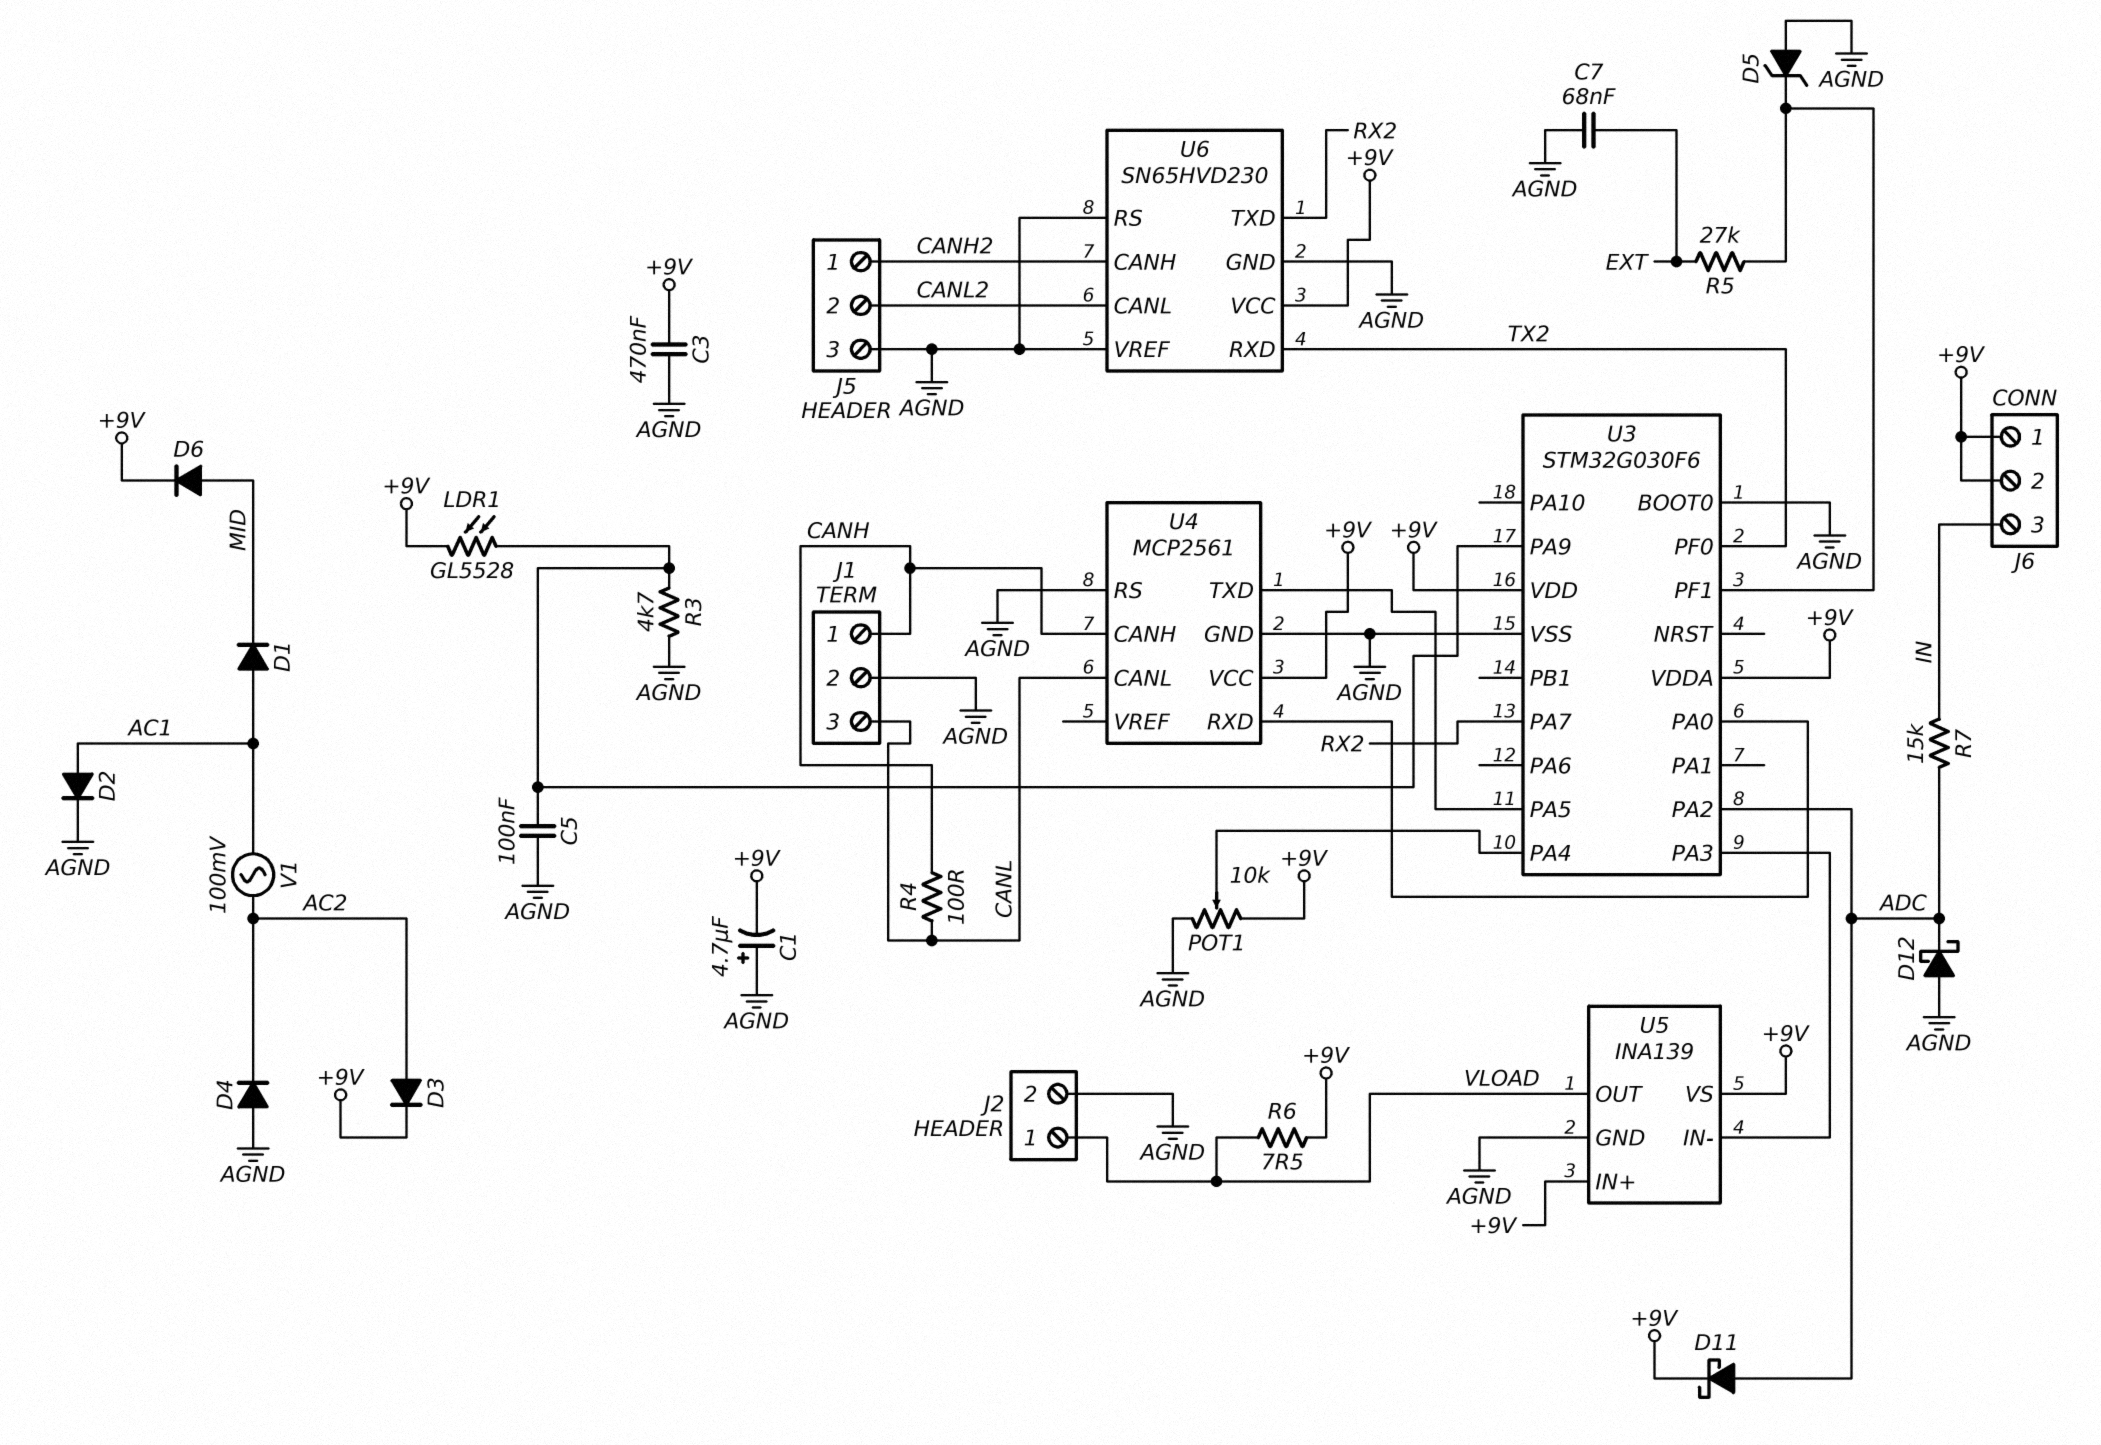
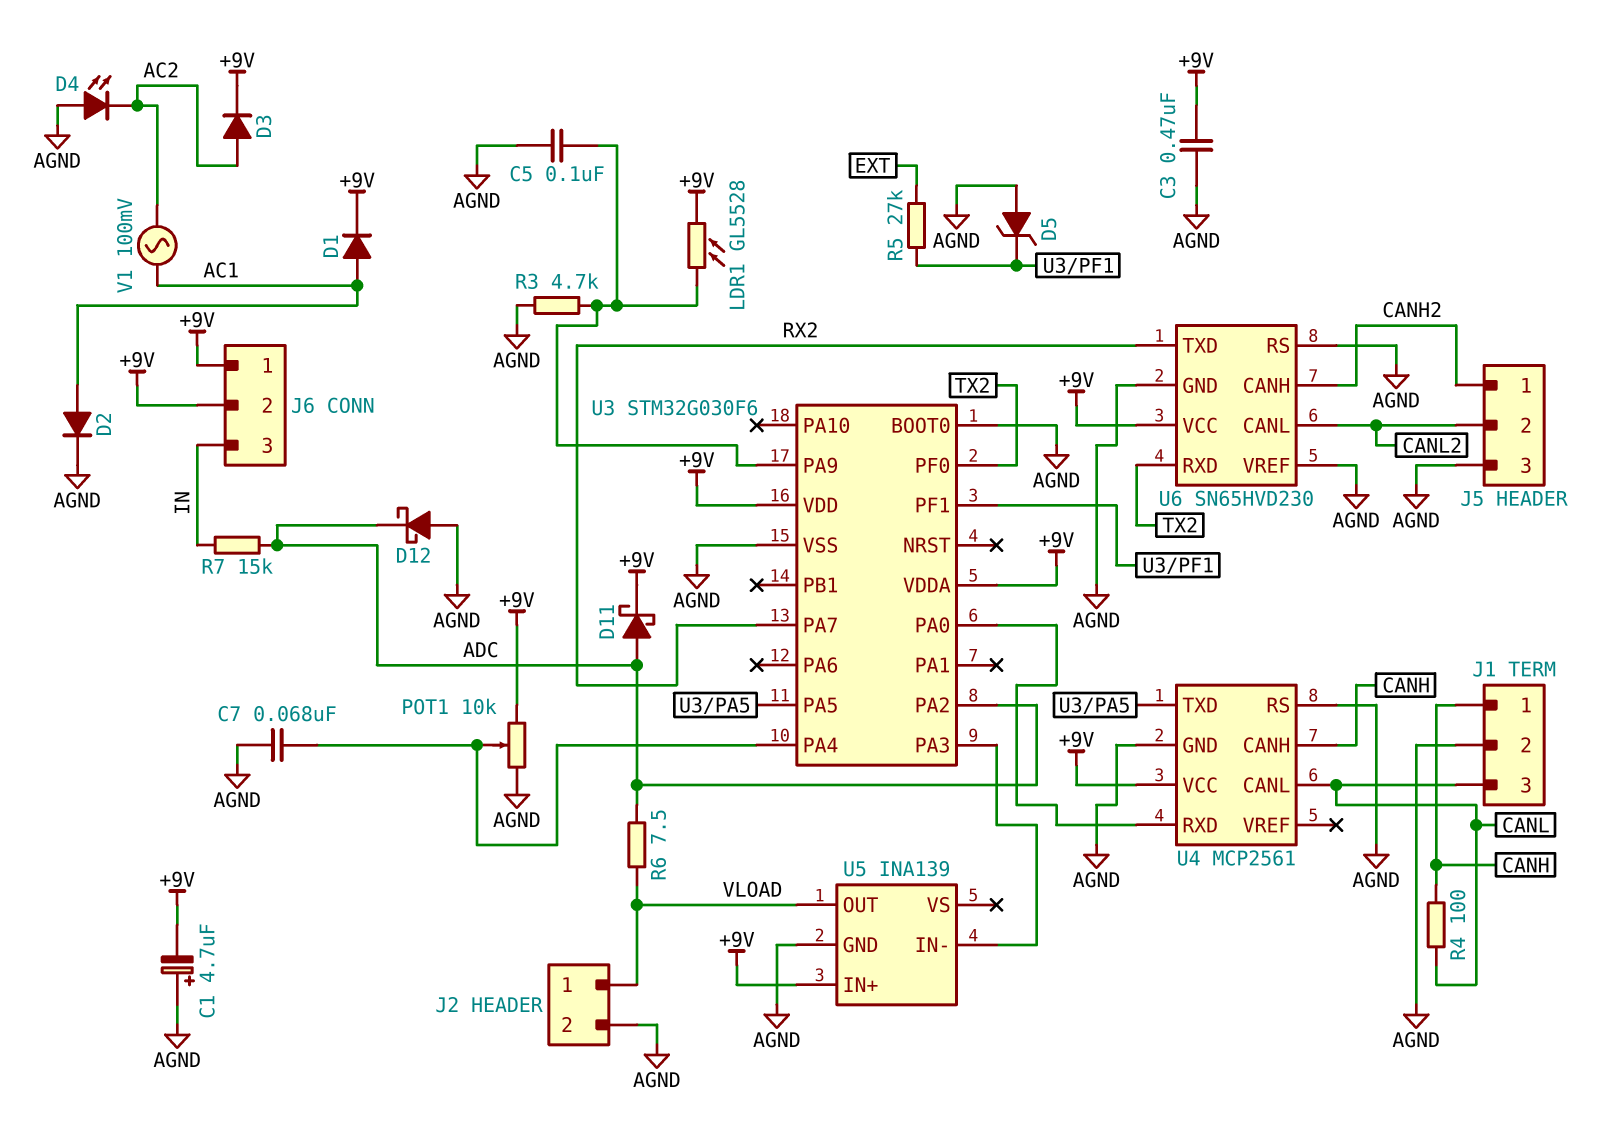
C7: 68nF (AGND, EXT) -> 68nF (AGND, U3/PA4)
D1: diode (A AC1, K MID) -> diode (A AC1, K +9V)
D4: diode (A AGND, K AC2) -> LED (A AGND, K AC2)
D6: diode (A MID, K +9V) -> none
R6: 7.5 (+9V, VLOAD) -> 7.5 (ADC, VLOAD)
U5 pin VS: +9V -> none

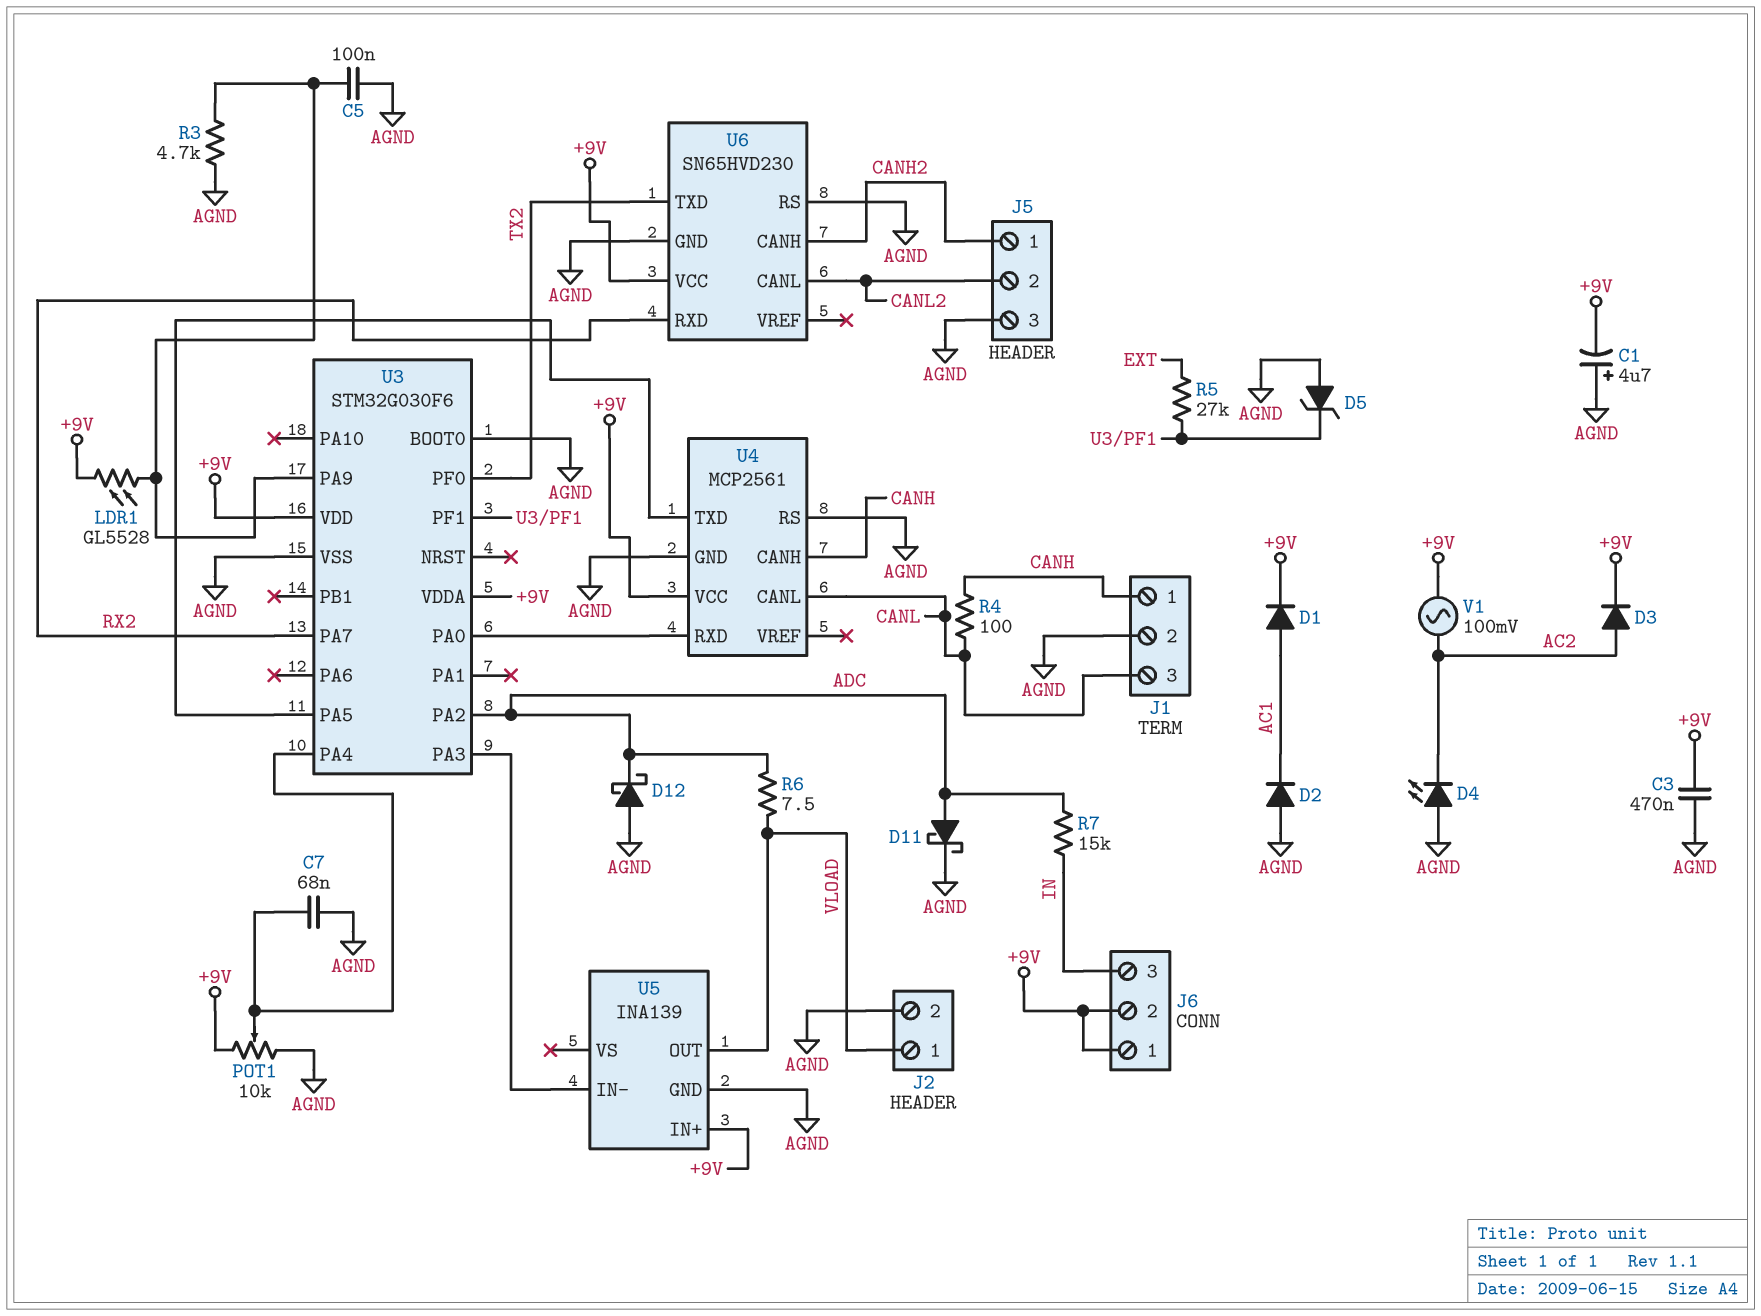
D2: diode (A AC1, K AGND) -> diode (A AGND, K AC1)
D11: schottky (A ADC, K +9V) -> schottky (A ADC, K AGND)
U6 pin RXD: TX2 -> RX2
U6 pin TXD: RX2 -> TX2
U6 pin VREF: AGND -> none
V1: AC 100mV (AC1, AC2) -> AC 100mV (+9V, AC2)

